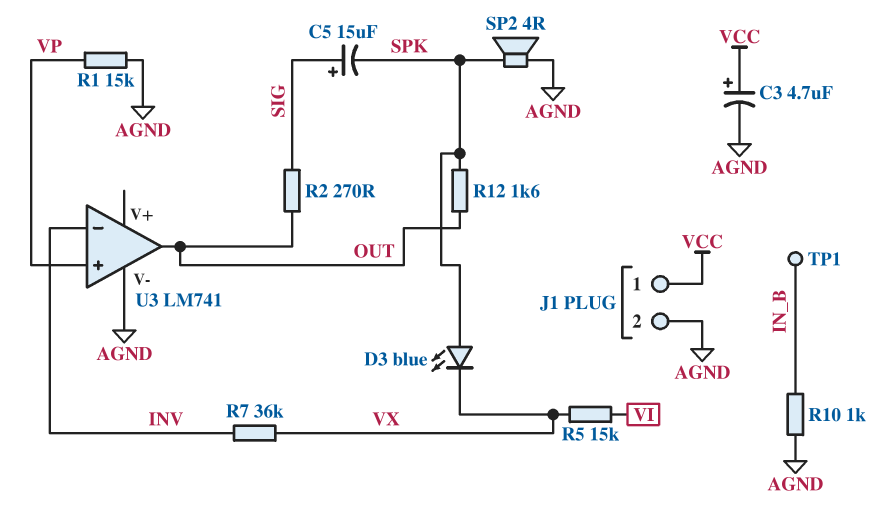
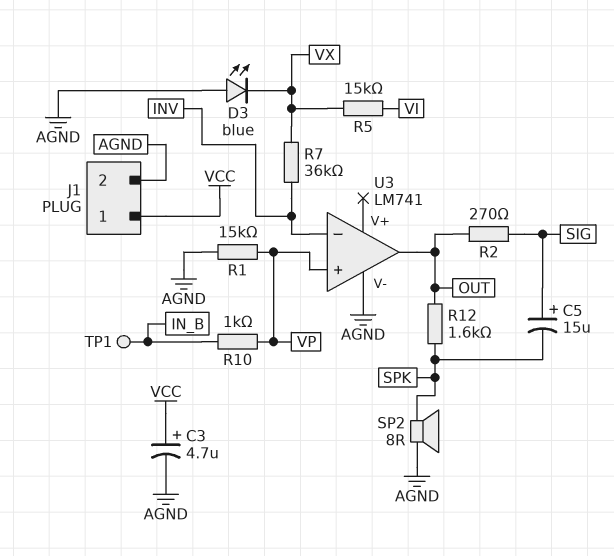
D3: LED blue (A SPK, K VX) -> LED blue (A AGND, K VX)
R10: 1k (AGND, IN_B) -> 1k (IN_B, VP)
SP2: speaker 4R (AGND, SPK) -> speaker 8R (AGND, SPK)

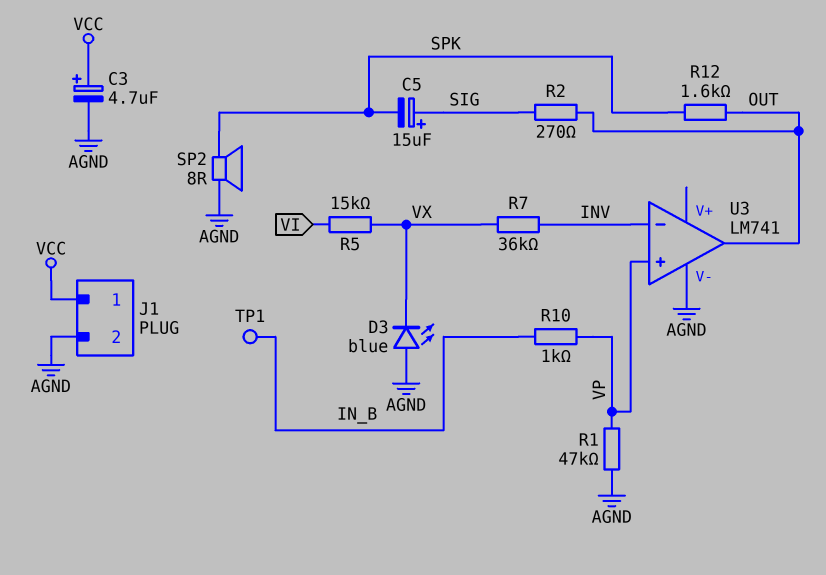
R1: 15k (AGND, VP) -> 47k (AGND, VP)

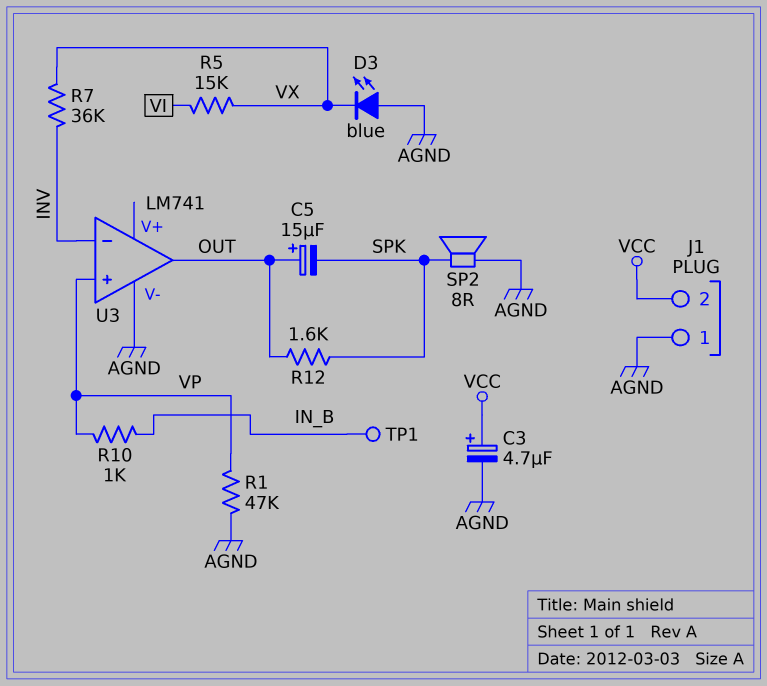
C5: 15uF (plus SIG, minus SPK) -> 15uF (plus OUT, minus SPK)
J1 pin 1: VCC -> AGND
J1 pin 2: AGND -> VCC
R2: 270 (OUT, SIG) -> none

